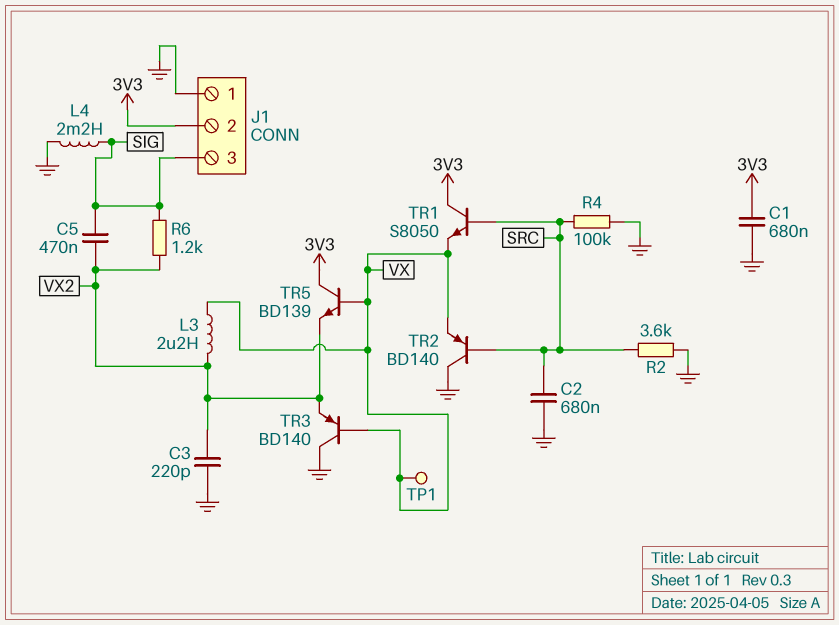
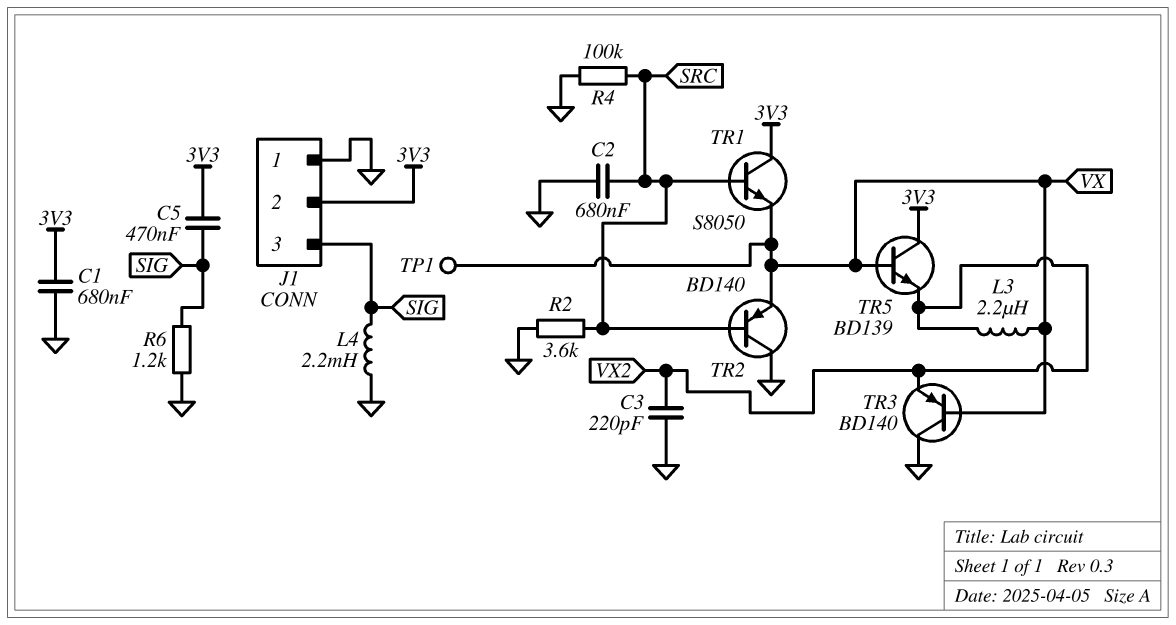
C5: 470nF (SIG, VX2) -> 470nF (3V3, SIG)
R6: 1.2k (SIG, VX2) -> 1.2k (GND, SIG)

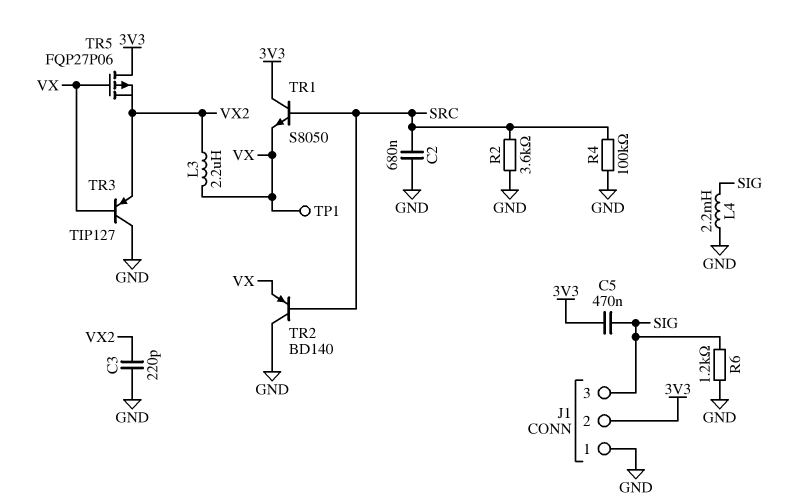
C1: 680nF (3V3, GND) -> none
TR3: PNP BD140 (B VX, C GND, E VX2) -> PNP TIP127 (B VX, C GND, E VX2)
TR5: NPN BD139 (B VX, C 3V3, E VX2) -> PMOS FQP27P06 (G VX, D 3V3, S VX2)

